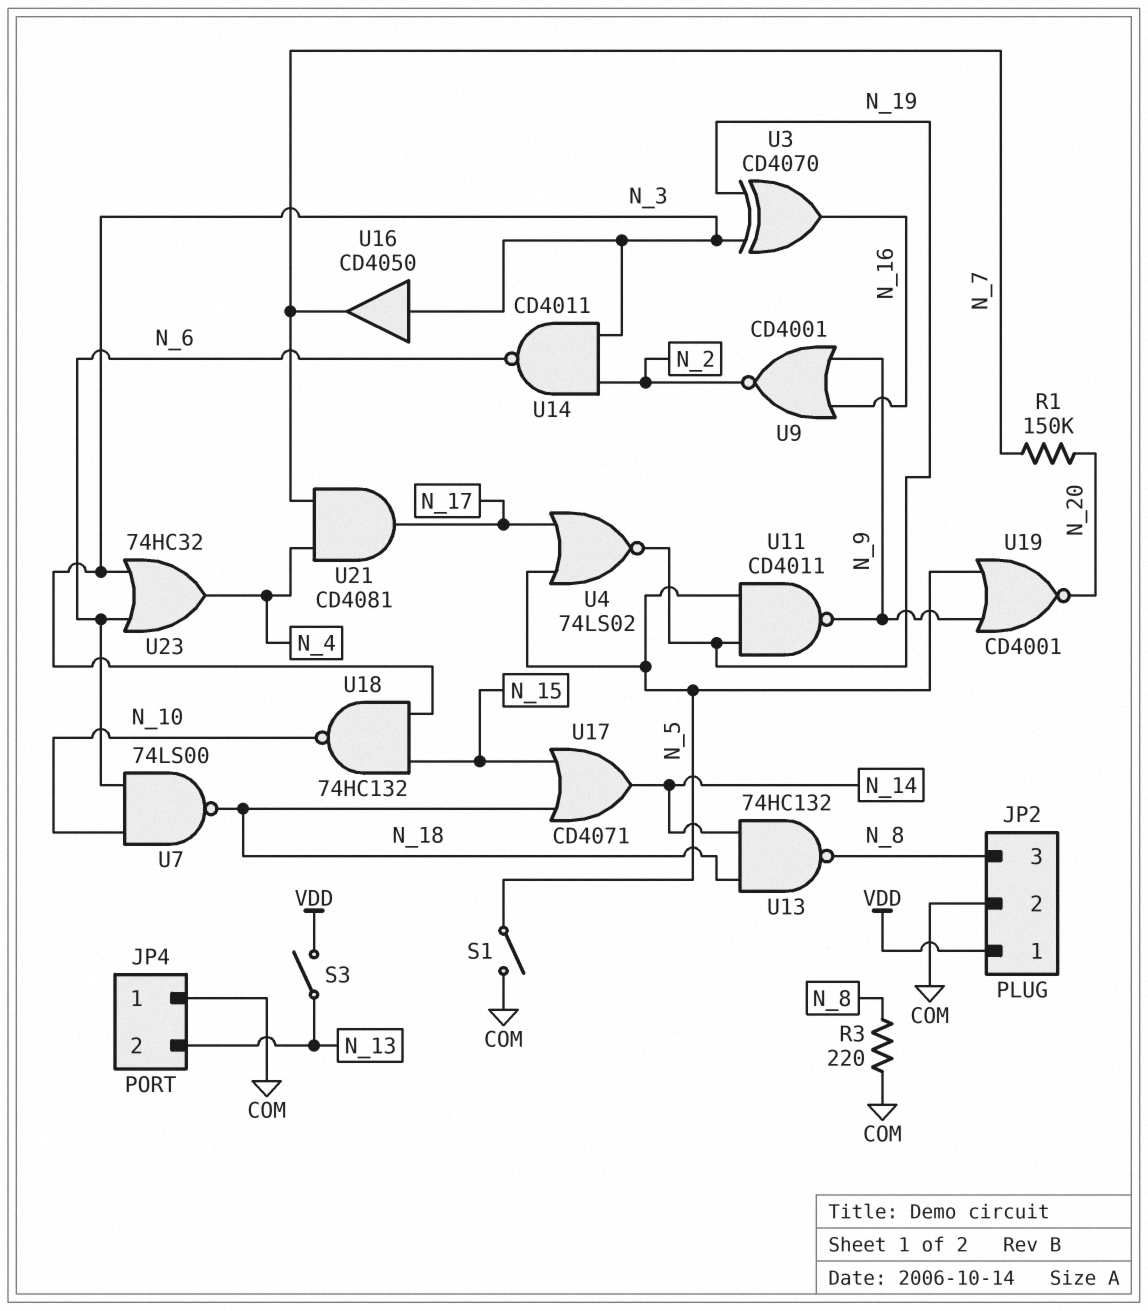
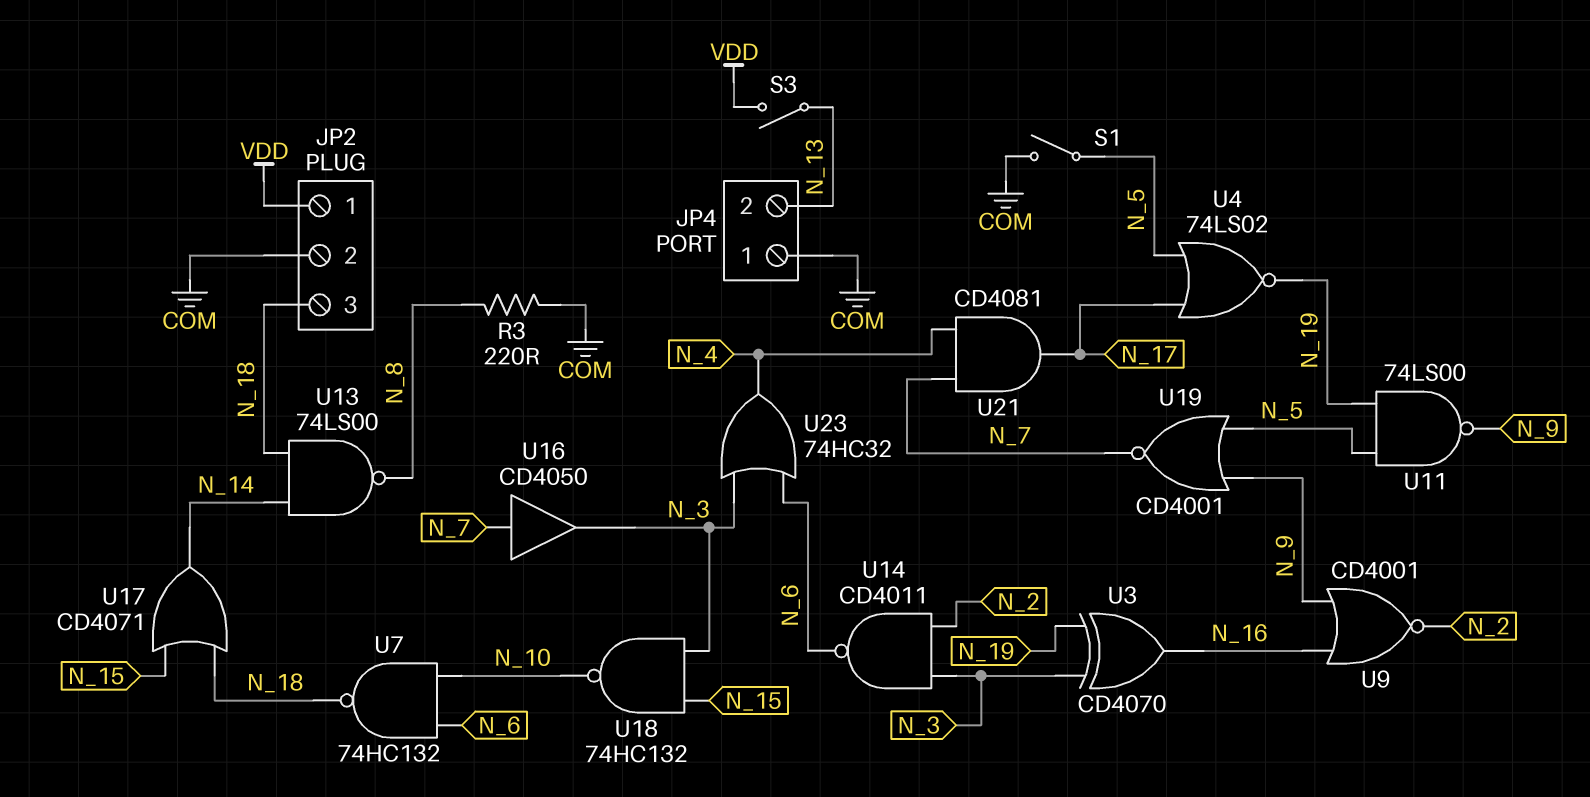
JP2 pin 3: N_8 -> N_18
R1: 150k (N_7, N_20) -> none
U7: NAND 74LS00 (in N_6, in N_10, out N_18) -> NAND 74HC132 (in N_6, in N_10, out N_18)
U11: NAND CD4011 (in N_5, in N_19, out N_9) -> NAND 74LS00 (in N_5, in N_19, out N_9)
U13: NAND 74HC132 (in N_14, in N_18, out N_8) -> NAND 74LS00 (in N_14, in N_18, out N_8)
U16: buffer CD4050 (in N_3, out N_7) -> buffer CD4050 (in N_7, out N_3)
U19: NOR CD4001 (in N_5, in N_9, out N_20) -> NOR CD4001 (in N_5, in N_9, out N_7)

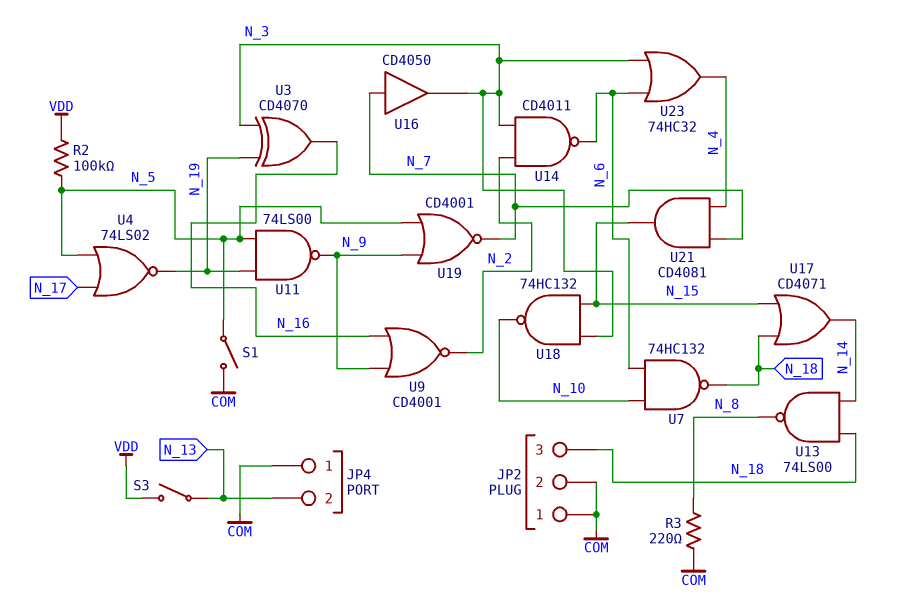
JP2 pin 1: VDD -> COM
R2: none -> 100k (N_5, VDD)
U21: AND CD4081 (in N_4, in N_7, out N_17) -> AND CD4081 (in N_4, in N_7, out N_15)

